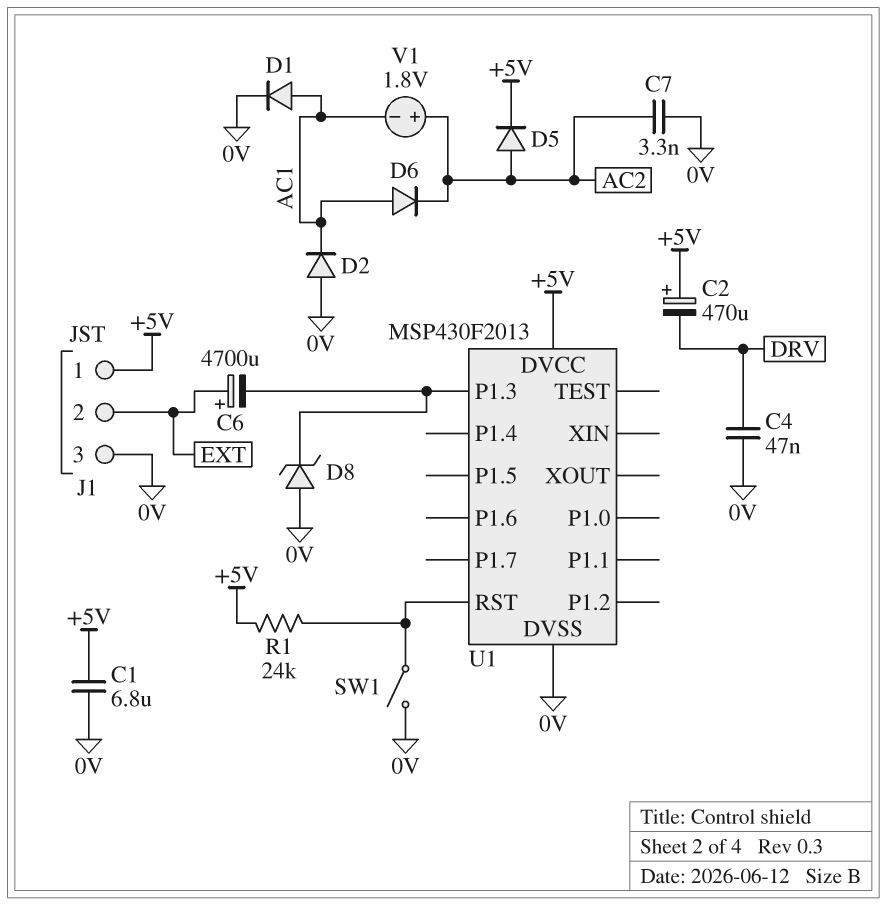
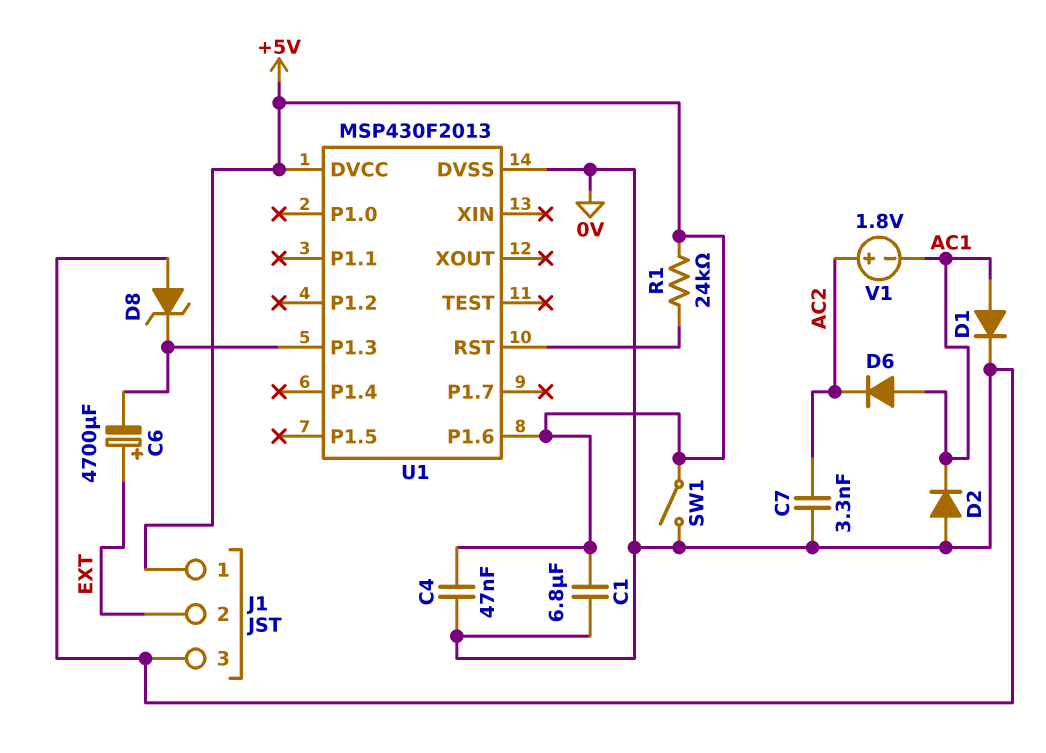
C2: 470uF (plus +5V, minus DRV) -> none
C4: 47nF (0V, DRV) -> 47nF (+5V, 0V)
D5: diode (A AC2, K +5V) -> none
SW1: switch (0V, U1/RST) -> switch (+5V, 0V)
U1 pin P1.6: none -> +5V

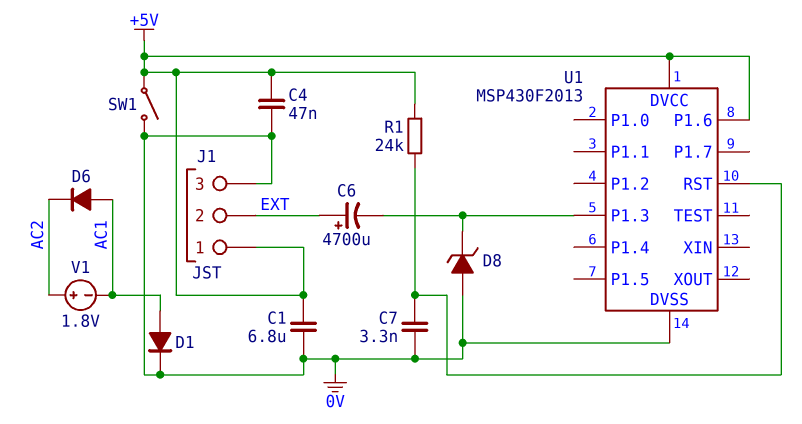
C7: 3.3nF (0V, AC2) -> 3.3nF (0V, U1/RST)
D2: diode (A 0V, K AC1) -> none

